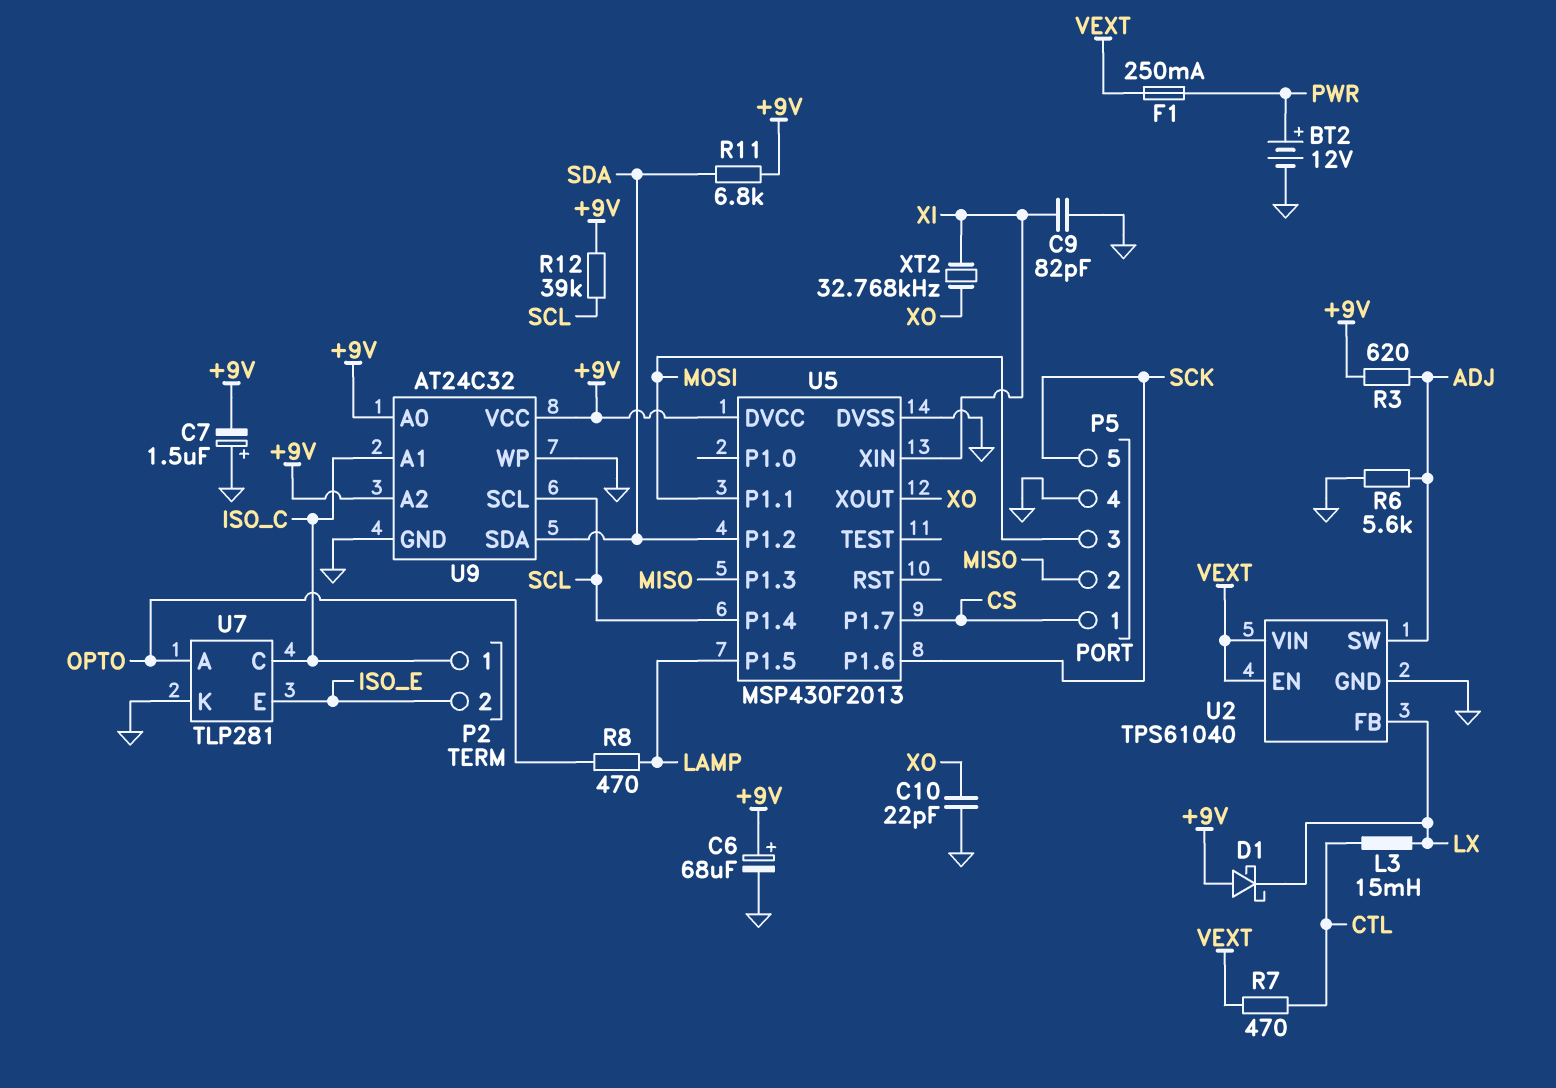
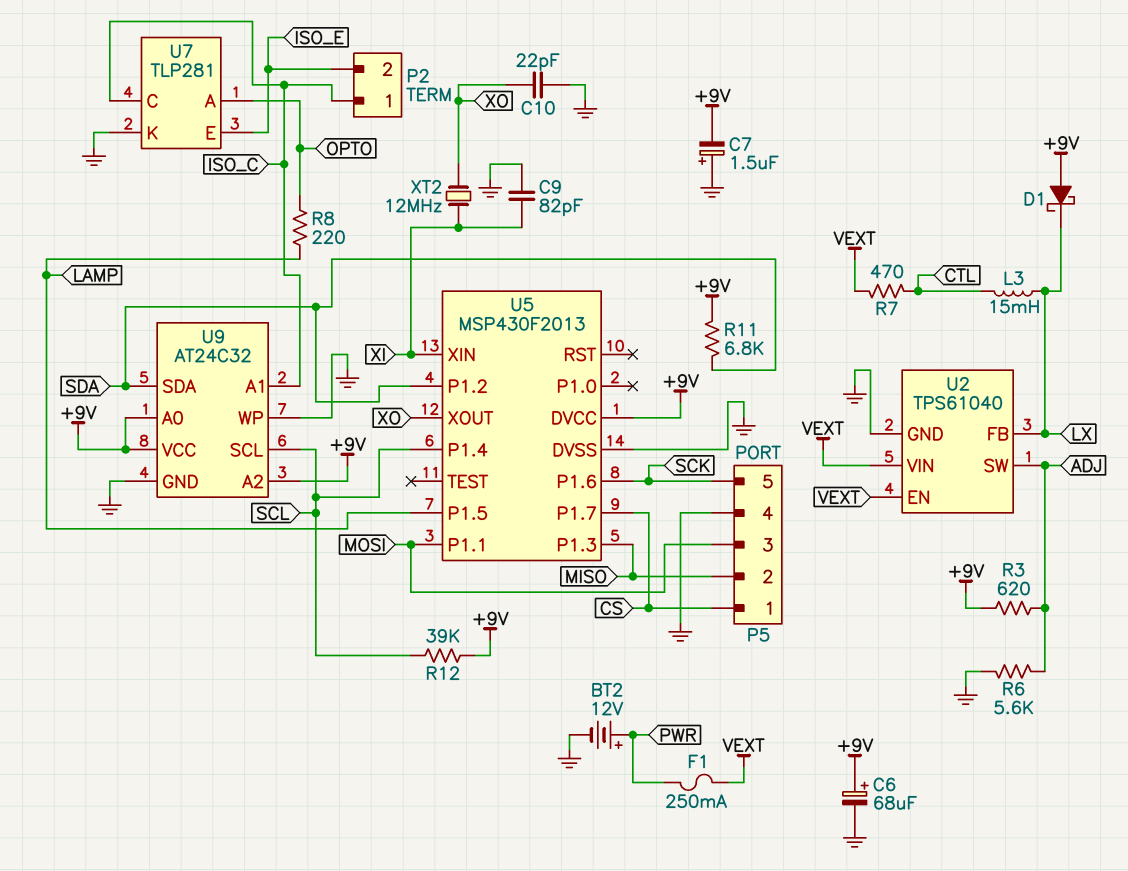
R8: 470 (LAMP, OPTO) -> 220 (LAMP, OPTO)
XT2: 32.768kHz (XI, XO) -> 12MHz (XI, XO)

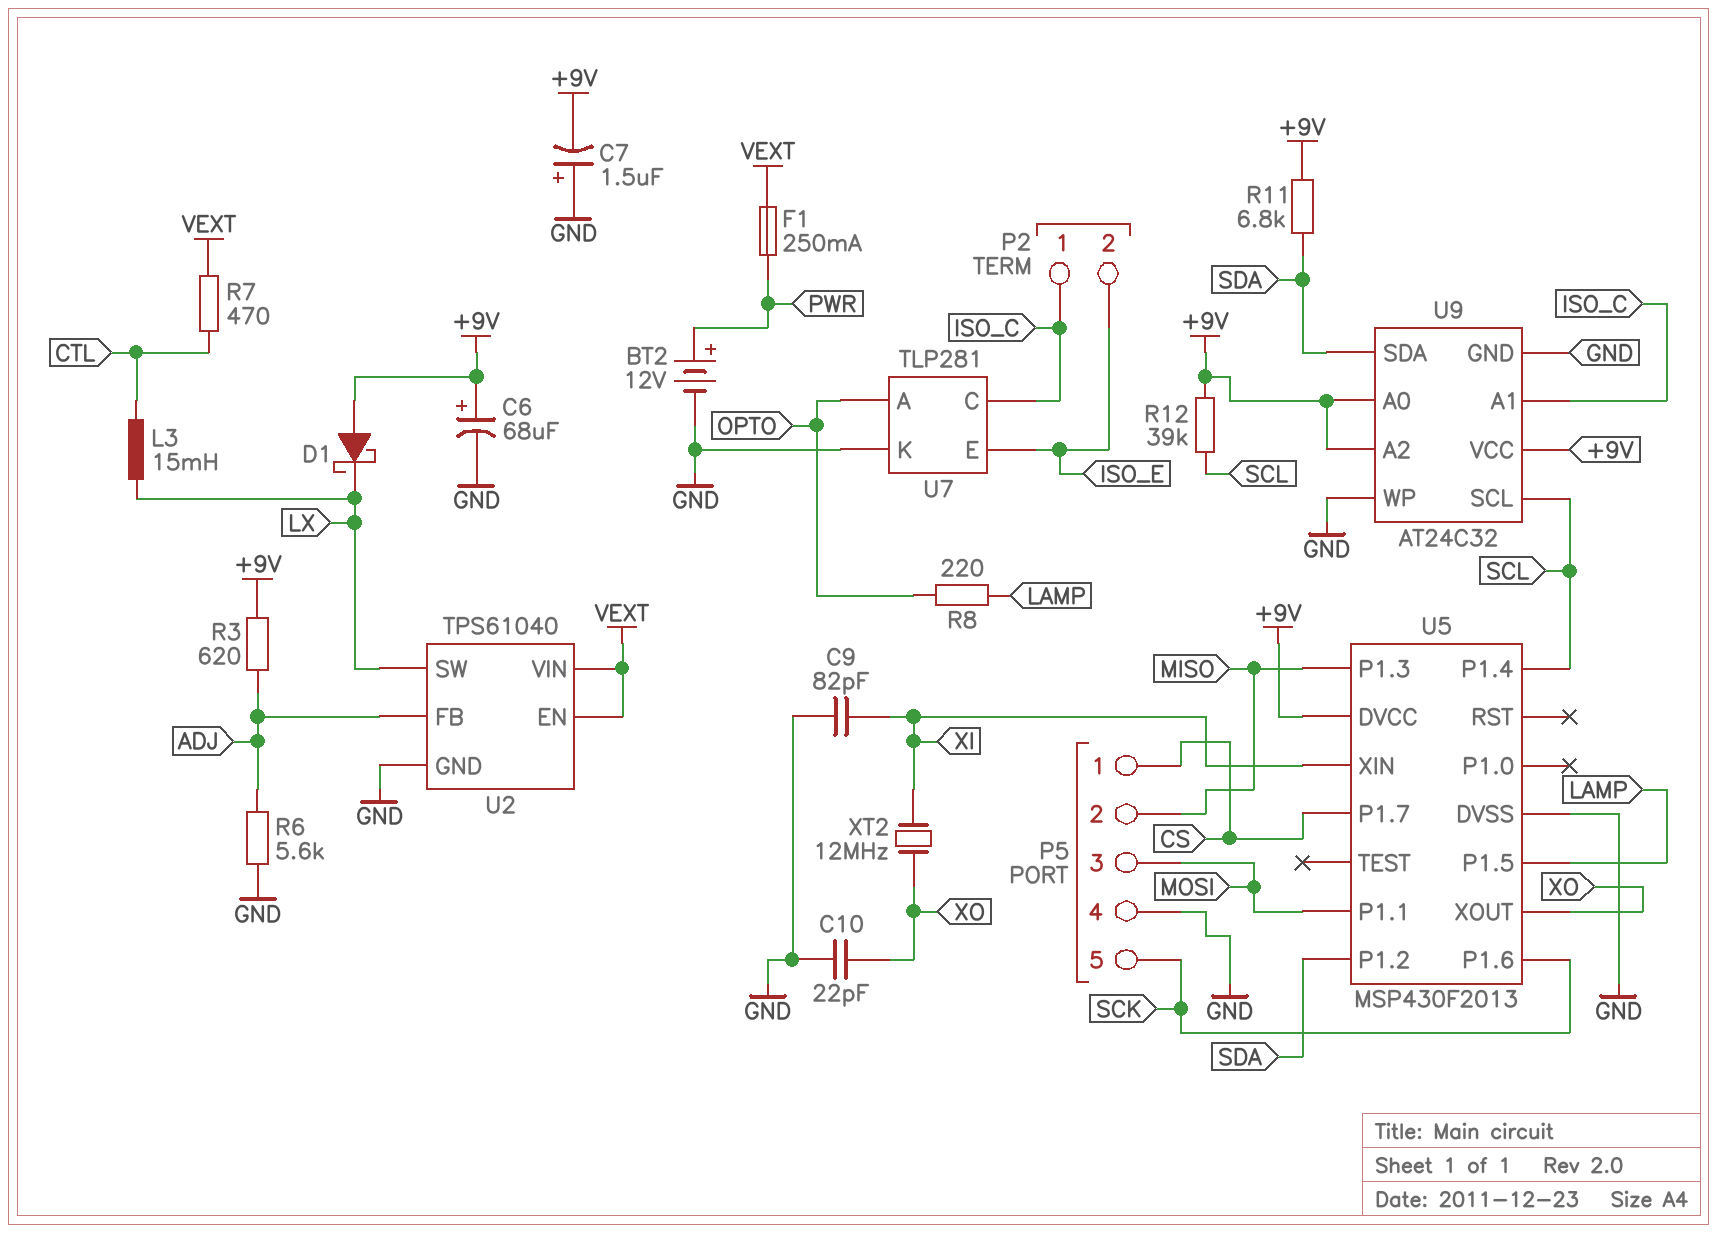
U2 pin FB: LX -> ADJ
U2 pin SW: ADJ -> LX

